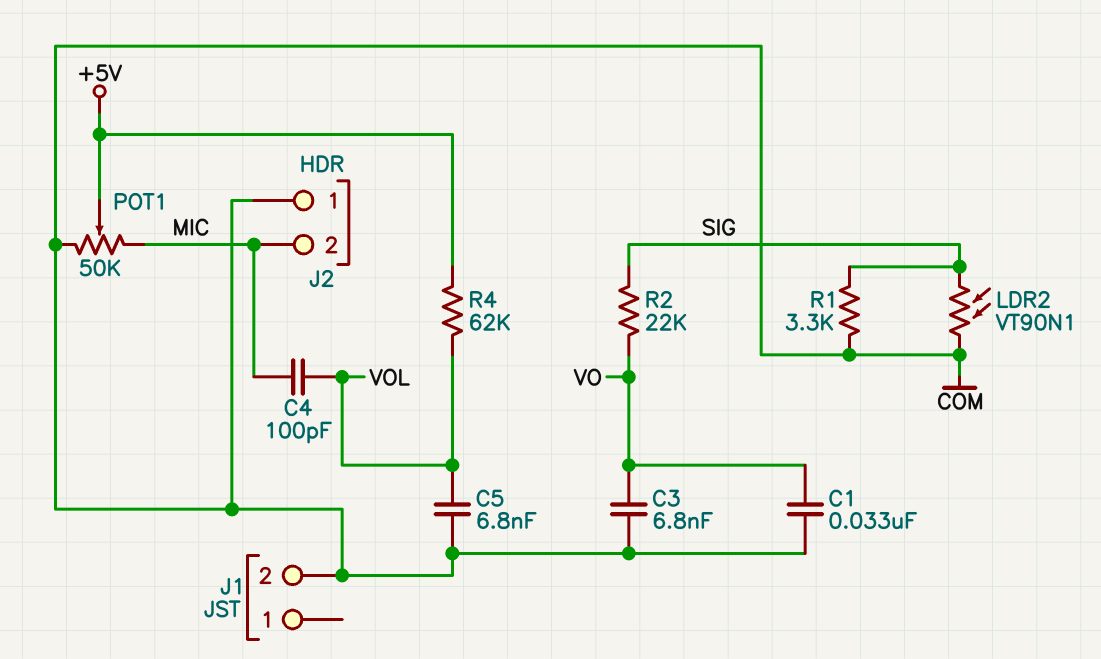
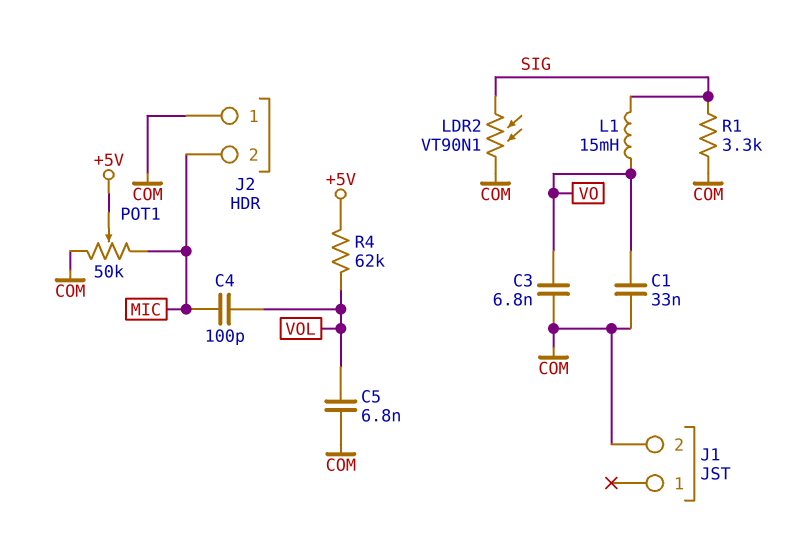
L1: none -> 15mH (SIG, VO)
R2: 22k (SIG, VO) -> none

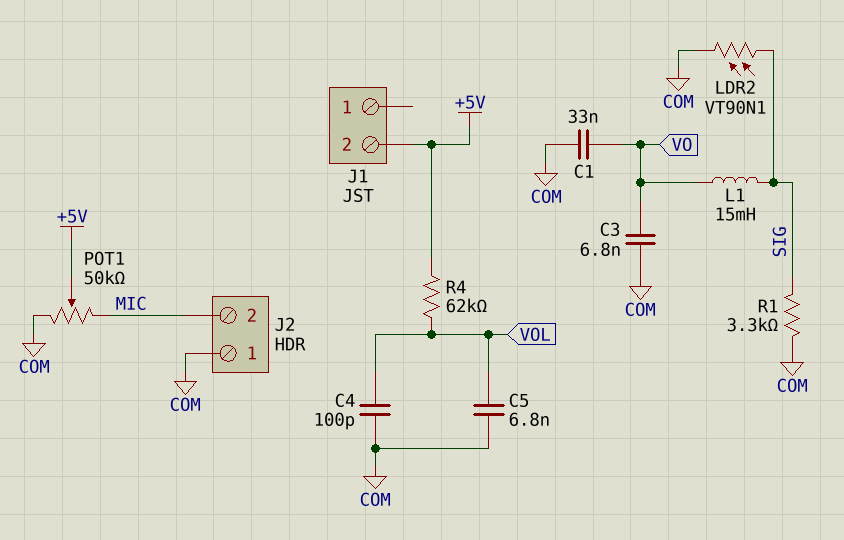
C4: 100pF (MIC, VOL) -> 100pF (COM, VOL)
J1 pin 2: COM -> +5V

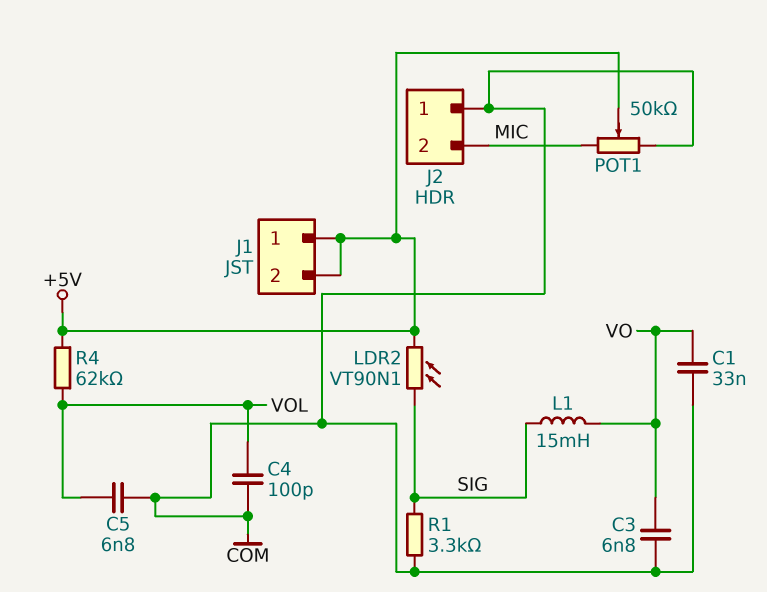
J1 pin 1: none -> +5V
LDR2: VT90N1 (COM, SIG) -> VT90N1 (+5V, SIG)

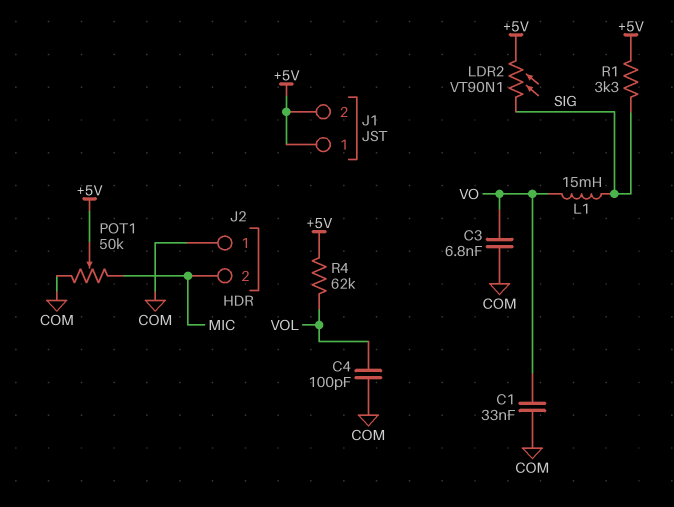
C5: 6.8nF (COM, VOL) -> none
R1: 3.3k (COM, SIG) -> 3.3k (+5V, SIG)

